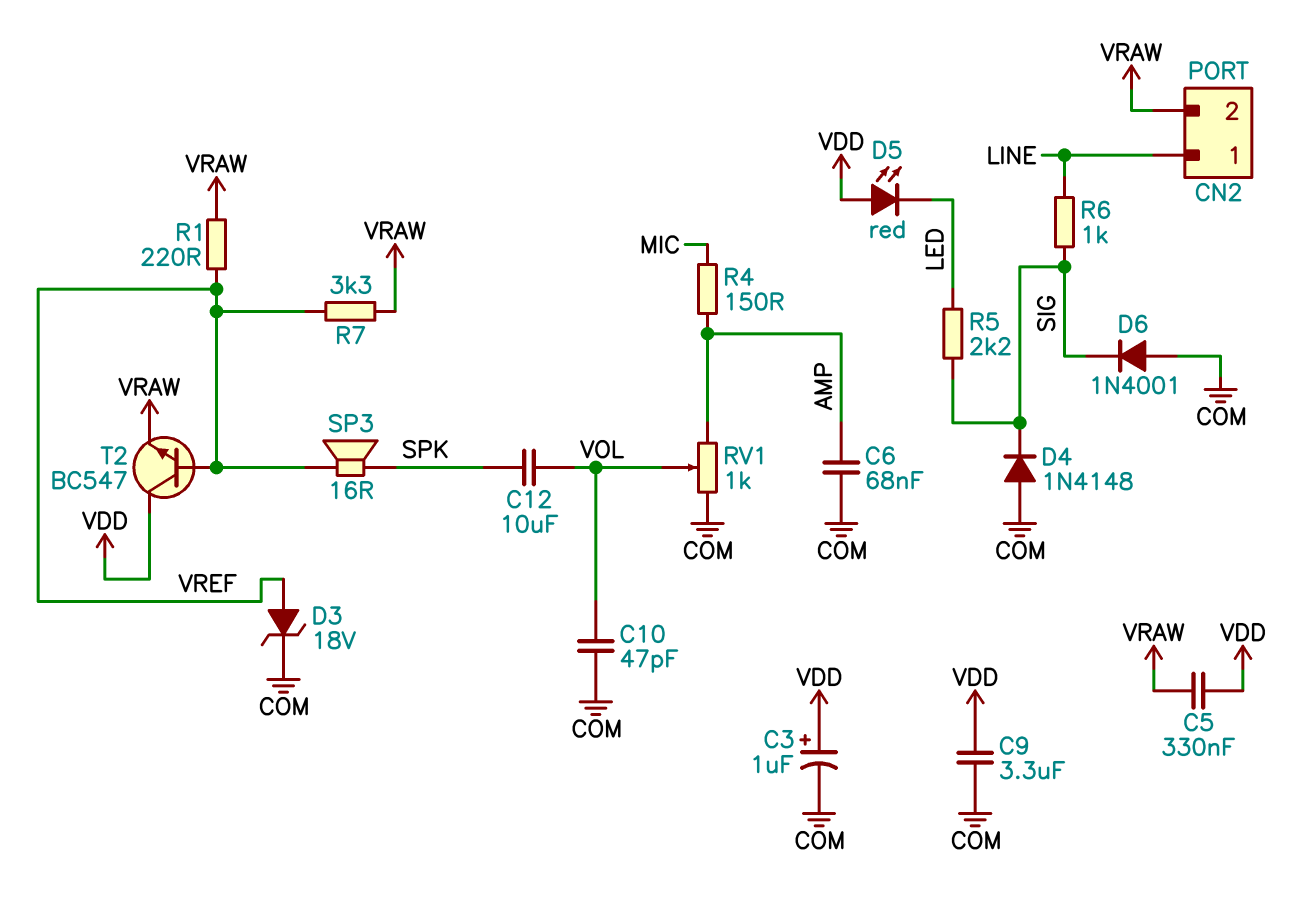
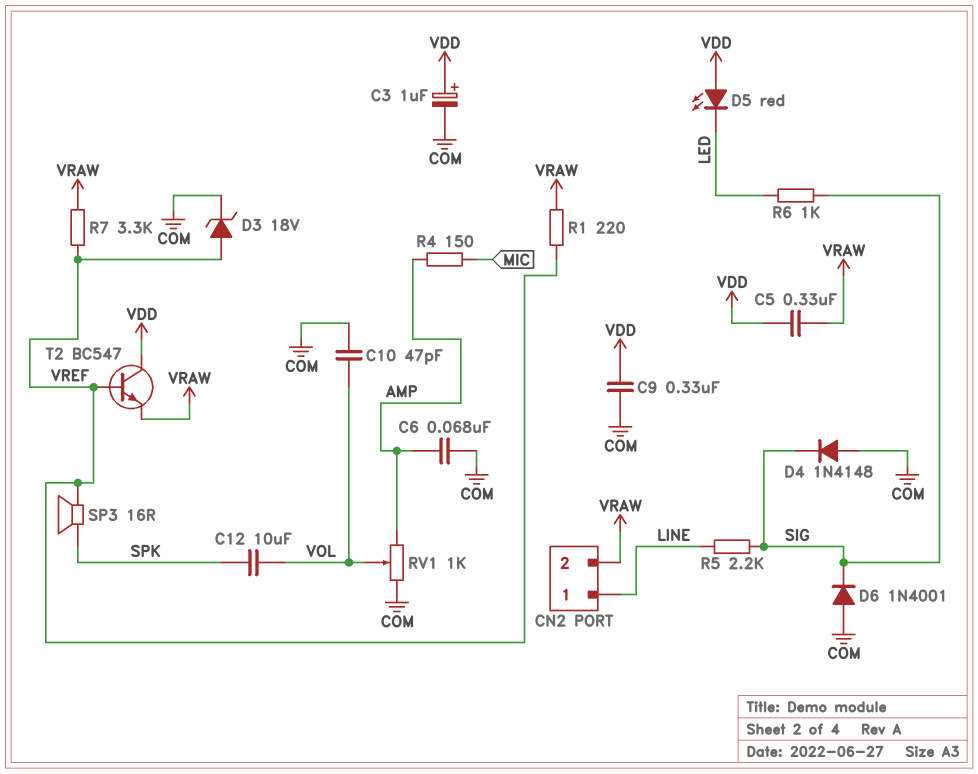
C9: 3.3uF (COM, VDD) -> 330nF (COM, VDD)
R5: 2.2k (LED, SIG) -> 2.2k (LINE, SIG)
R6: 1k (LINE, SIG) -> 1k (LED, SIG)

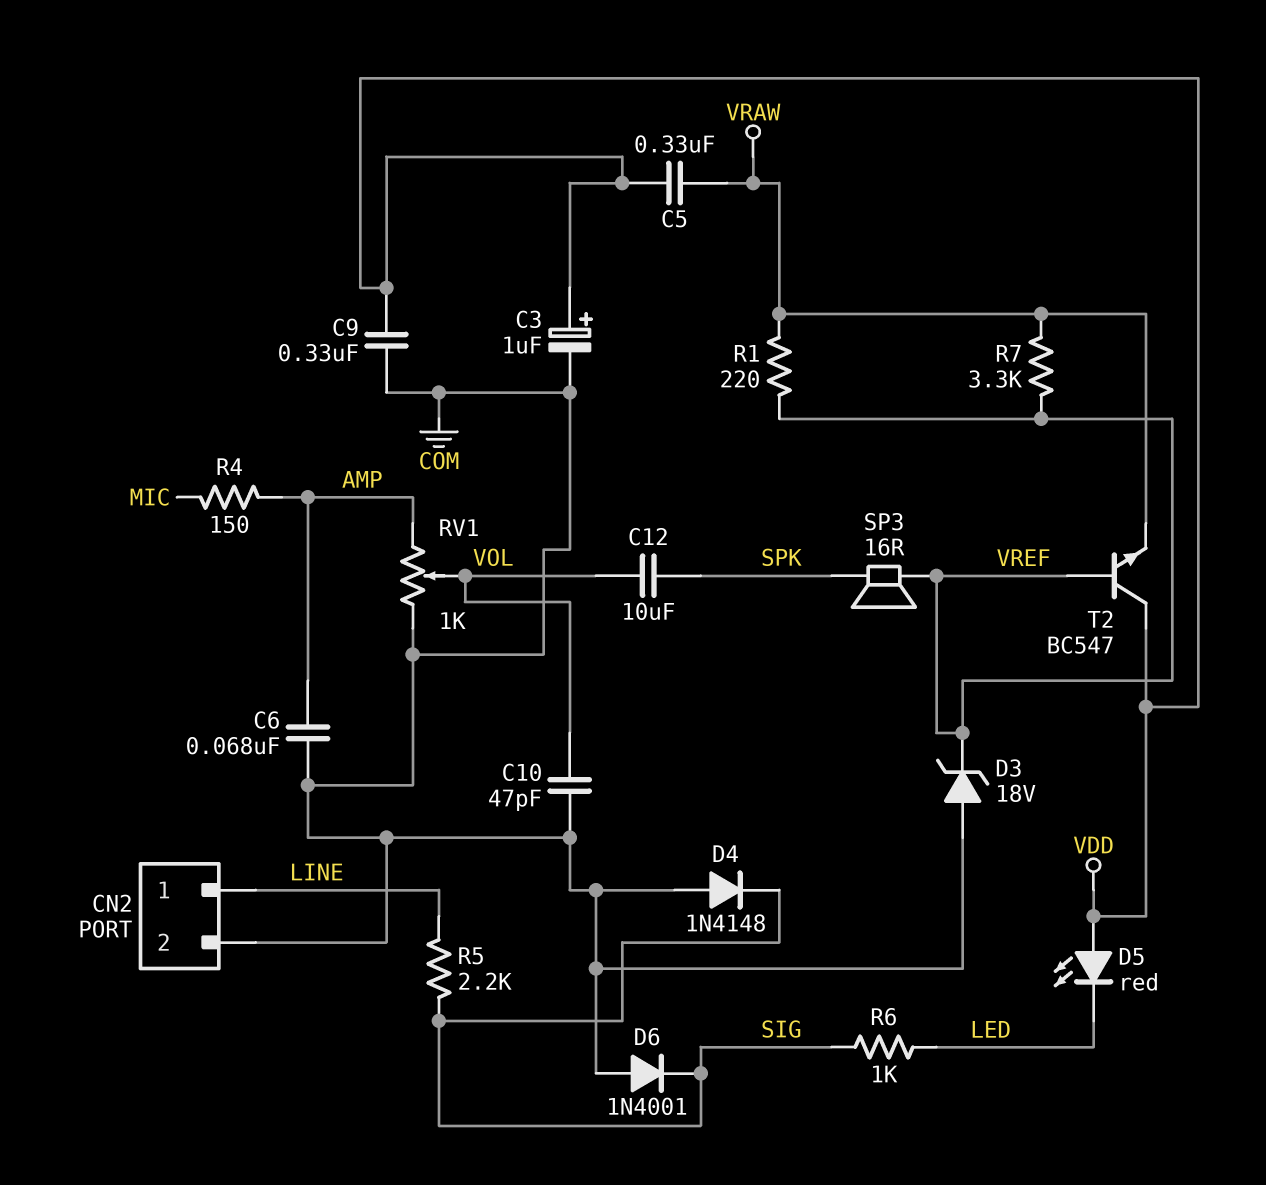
CN2 pin 2: VRAW -> COM
D3: zener 18V (A VREF, K COM) -> zener 18V (A COM, K VREF)

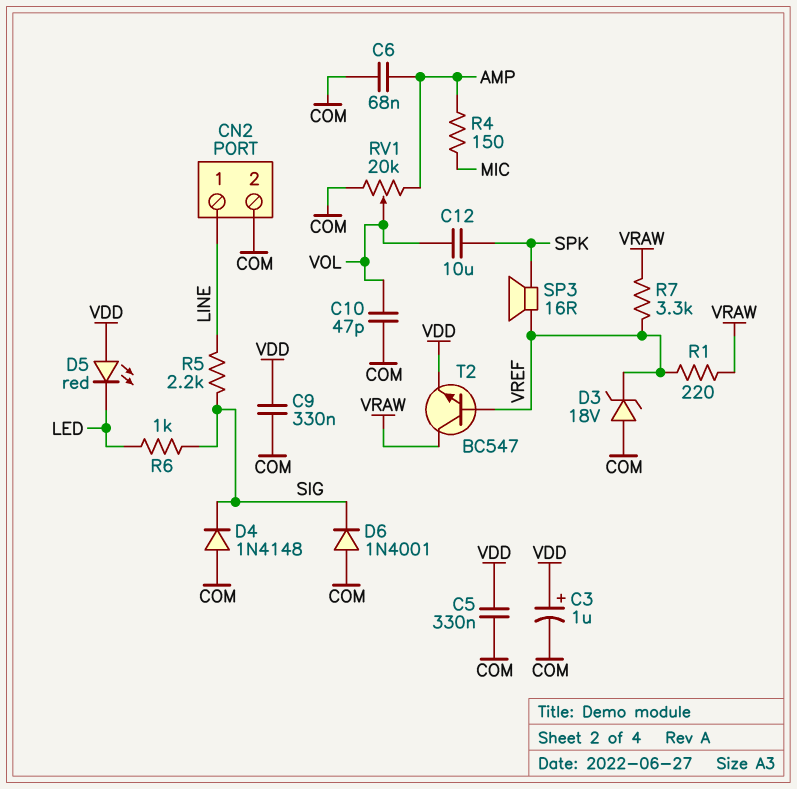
C5: 330nF (VDD, VRAW) -> 330nF (COM, VDD)
RV1: 1k (AMP, COM, wiper VOL) -> 20k (AMP, COM, wiper VOL)
T2: NPN BC547 (B VREF, C VDD, E VRAW) -> NPN BC547 (B VREF, C VRAW, E VDD)

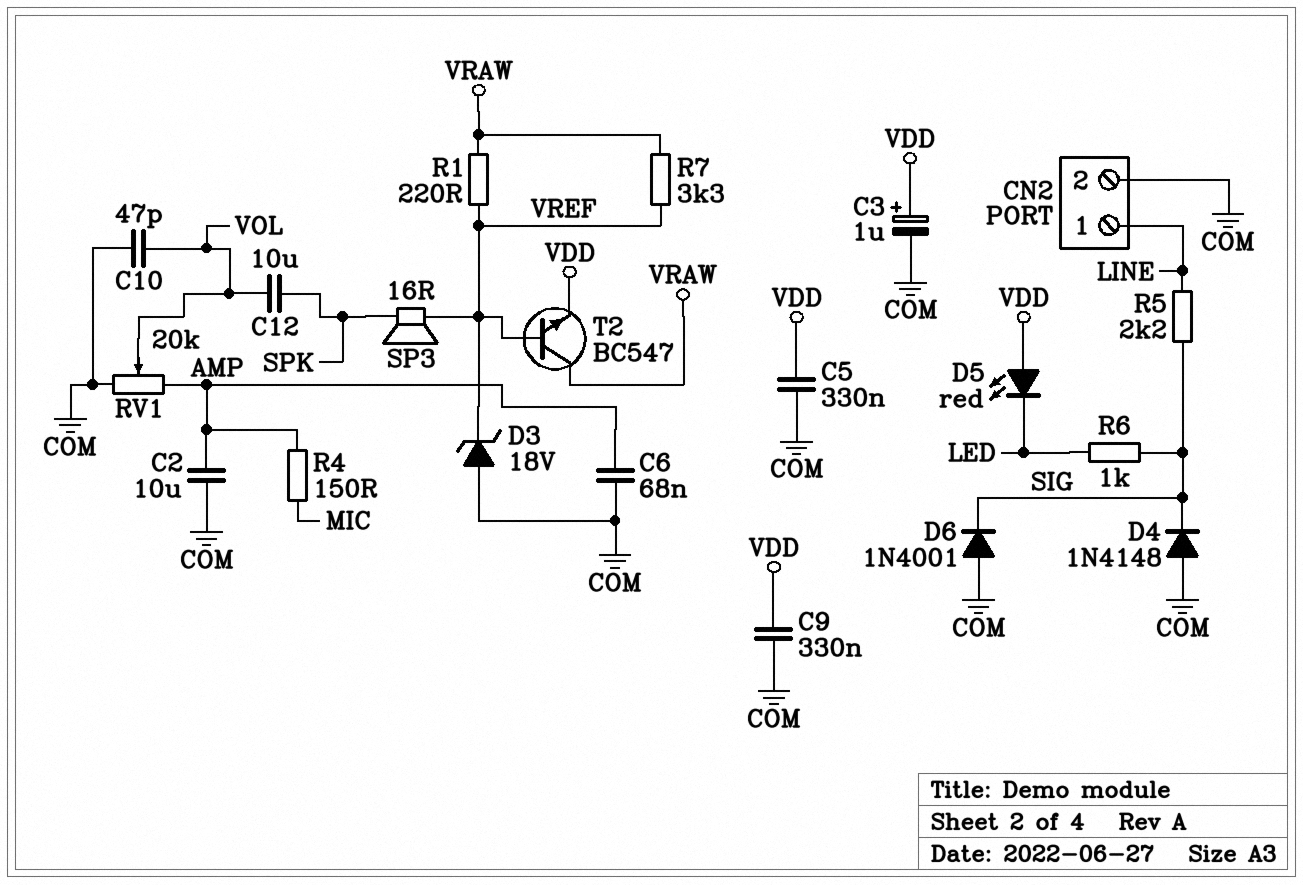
C2: none -> 10uF (AMP, COM)

